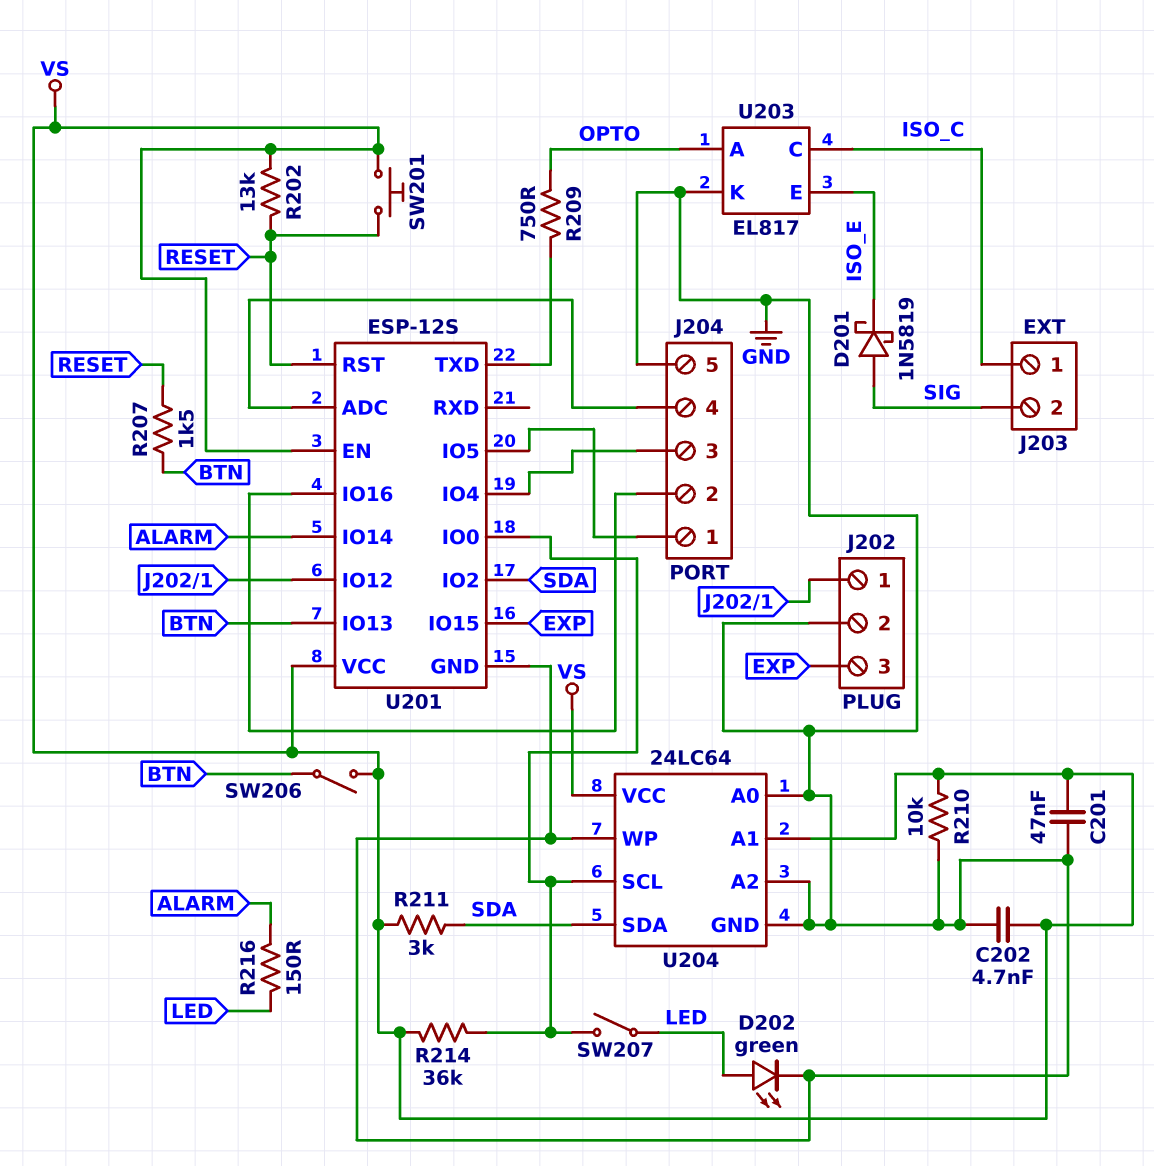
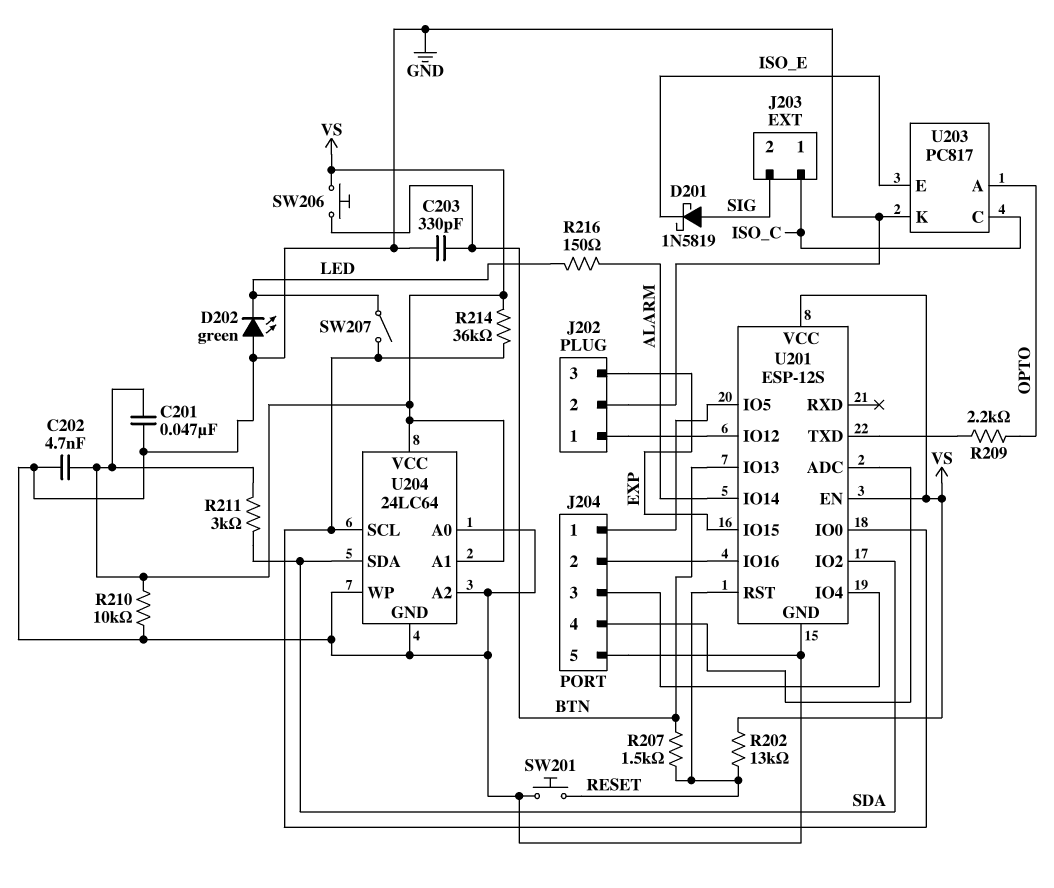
C203: none -> 330pF (BTN, GND)
D202: LED green (A LED, K GND) -> LED green (A GND, K LED)
R209: 750 (OPTO, U201/TXD) -> 2.2k (OPTO, U201/TXD)
SW201: button (RESET, VS) -> button (GND, RESET)
SW206: switch (BTN, VS) -> button (BTN, VS)
U203: EL817 -> PC817

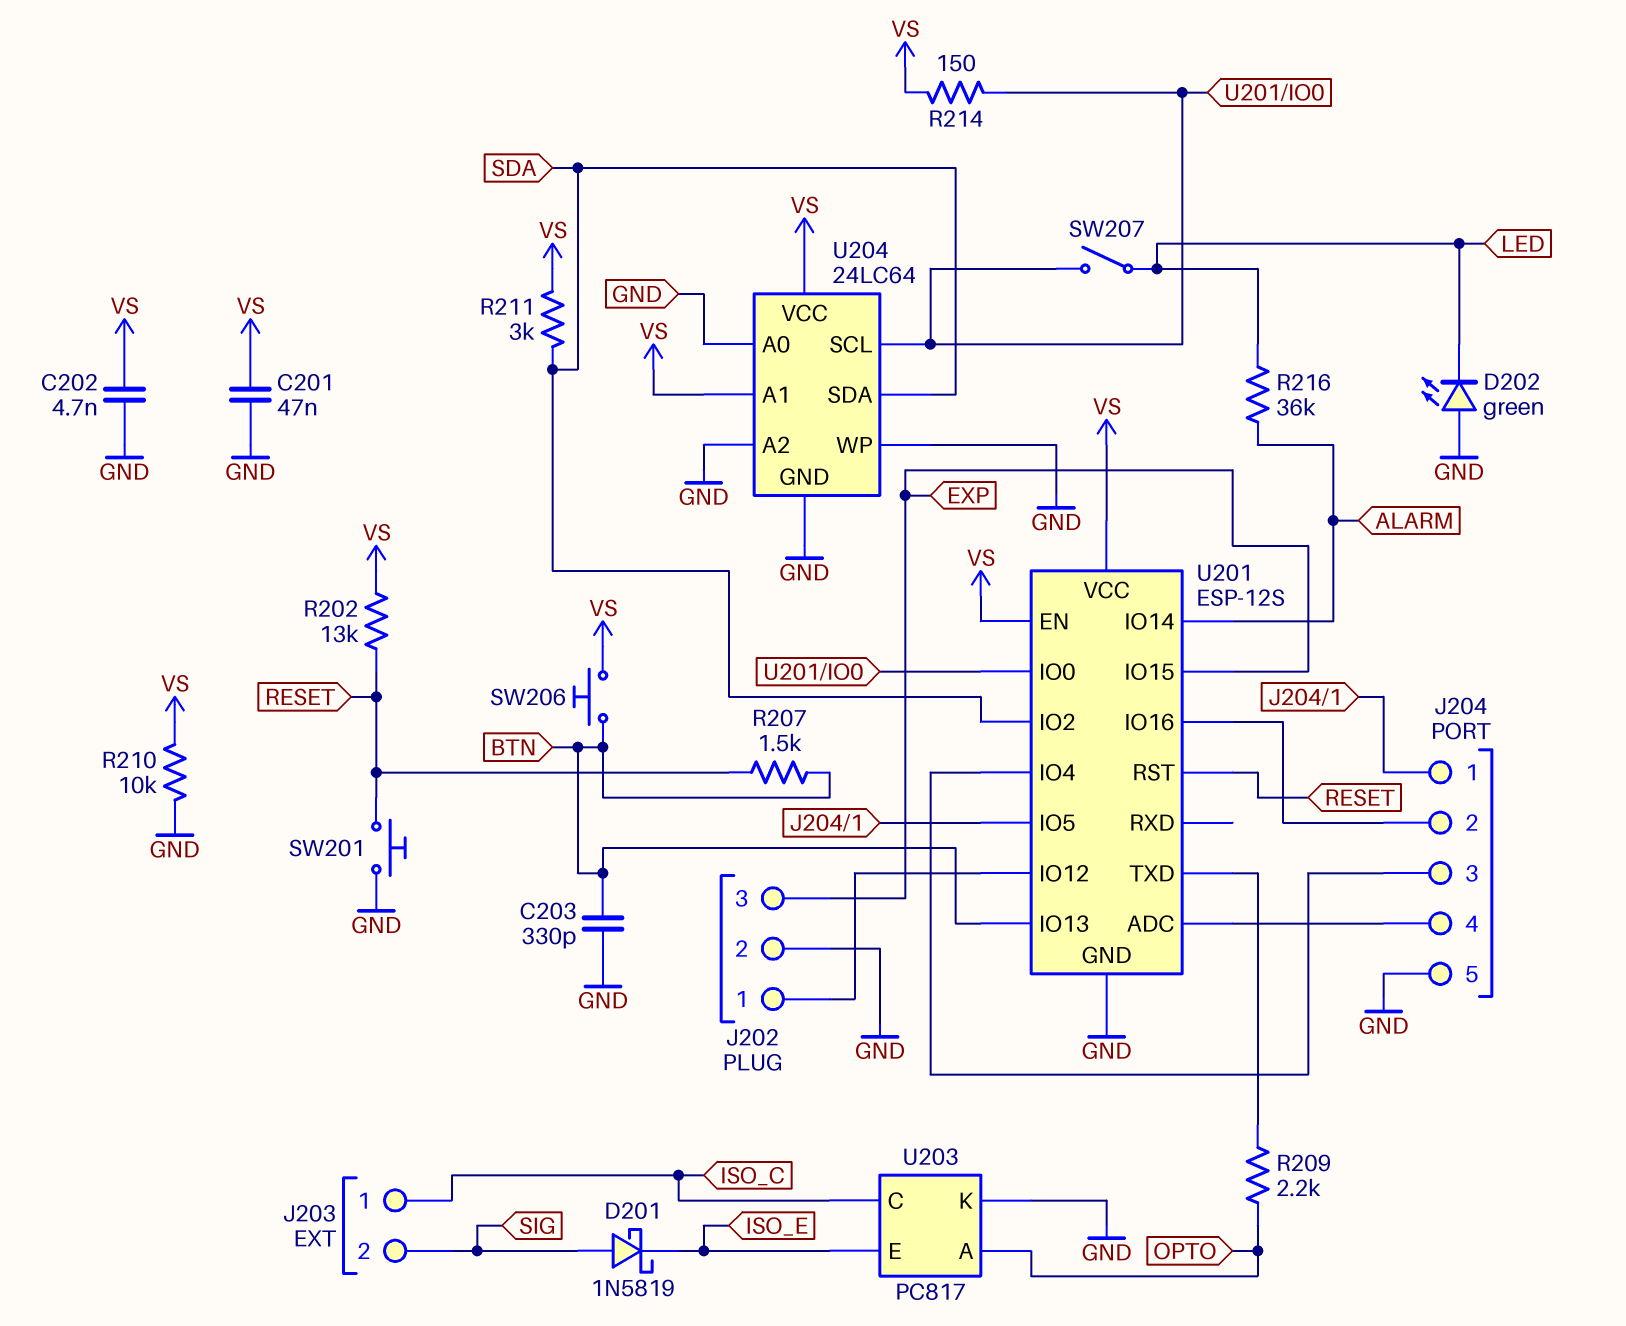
R214: 36k (U201/IO0, VS) -> 150 (U201/IO0, VS)
R216: 150 (ALARM, LED) -> 36k (ALARM, LED)

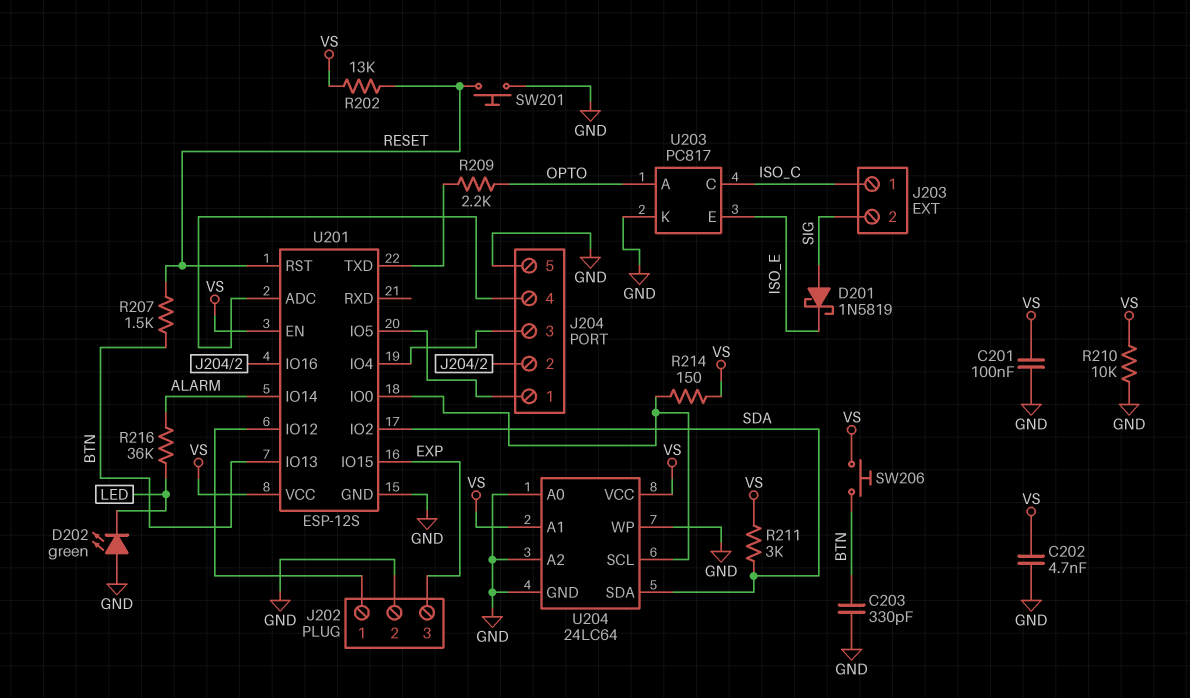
C201: 47nF (GND, VS) -> 100nF (GND, VS)
SW207: switch (LED, U201/IO0) -> none

